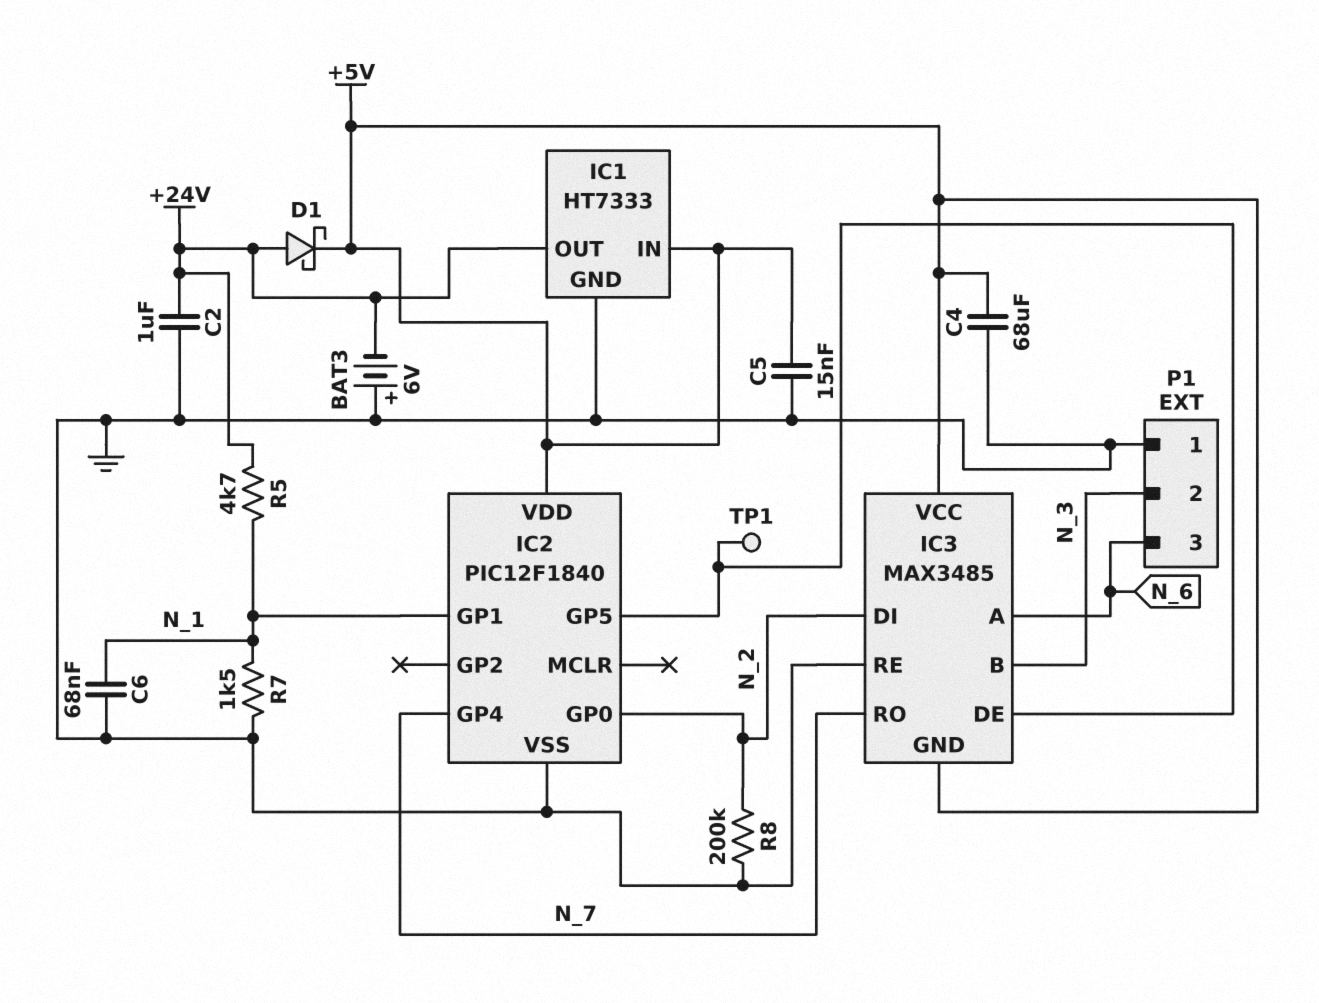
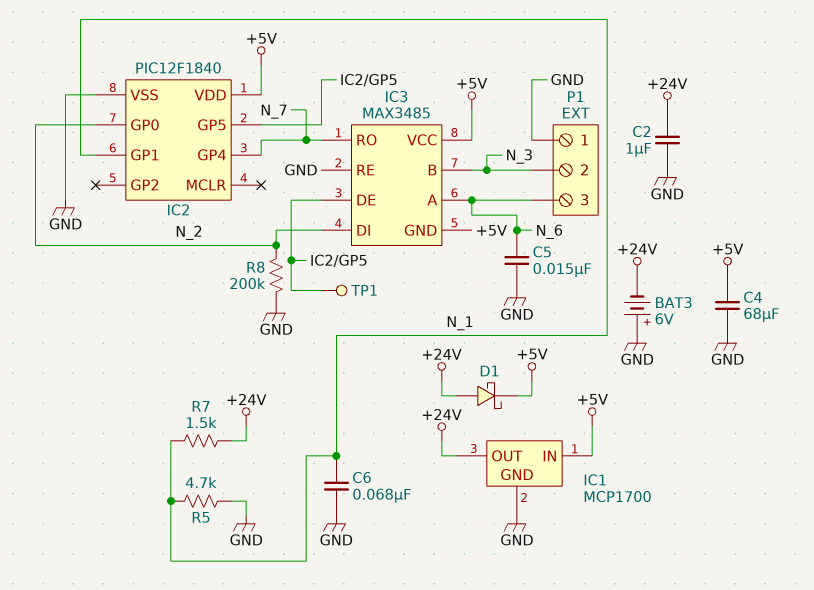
C5: 15nF (+5V, GND) -> 15nF (GND, N_6)
IC1: HT7333 -> MCP1700
R5: 4.7k (+24V, N_1) -> 4.7k (GND, N_1)
R7: 1.5k (GND, N_1) -> 1.5k (+24V, N_1)

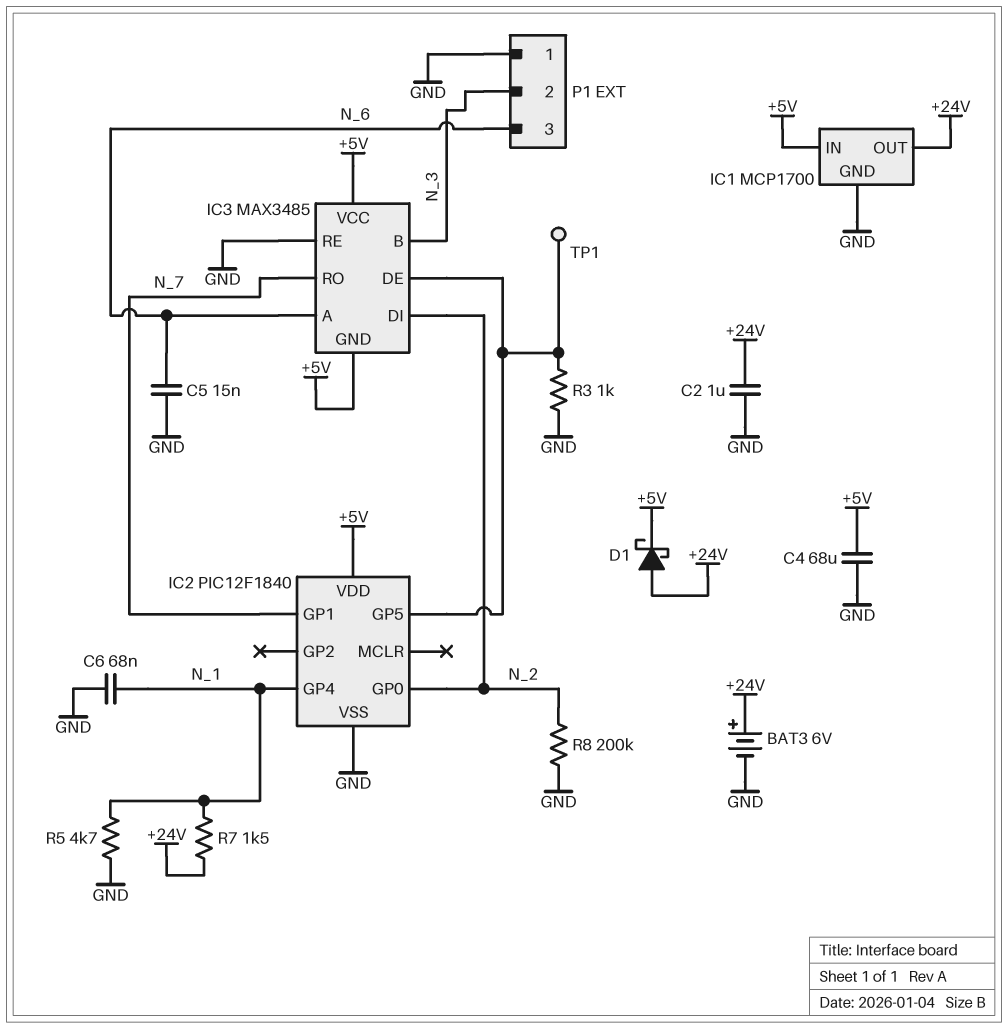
BAT3: 6V (plus GND, minus +24V) -> 6V (plus +24V, minus GND)
IC2 pin GP1: N_1 -> N_7
IC2 pin GP4: N_7 -> N_1
R3: none -> 1k (GND, IC2/GP5)

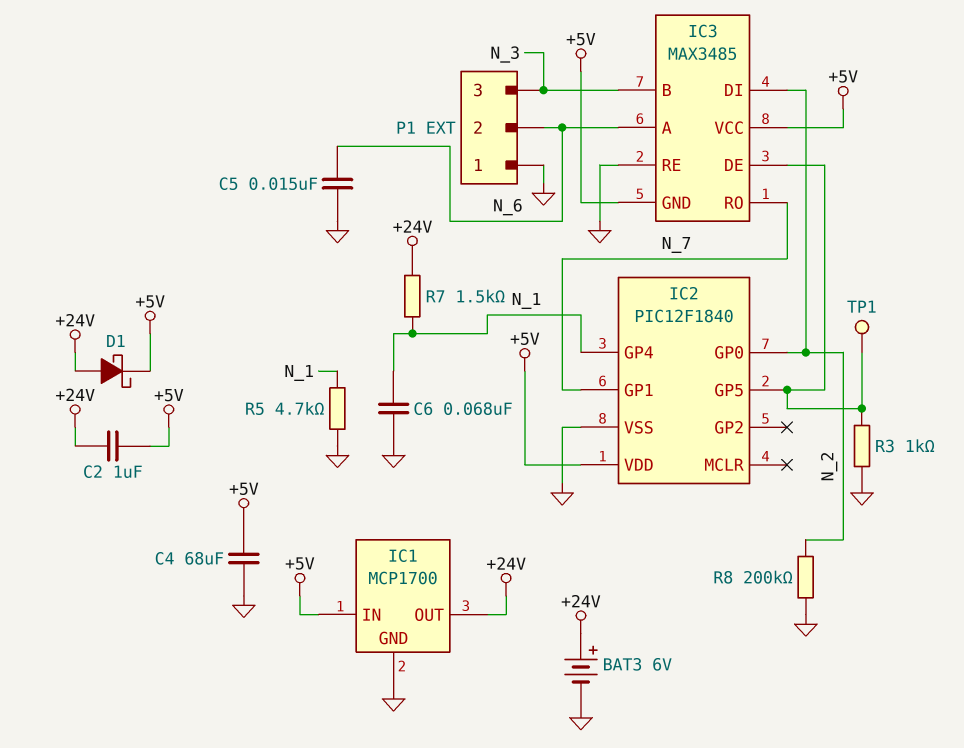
C2: 1uF (+24V, GND) -> 1uF (+5V, +24V)
P1 pin 2: N_3 -> N_6
P1 pin 3: N_6 -> N_3

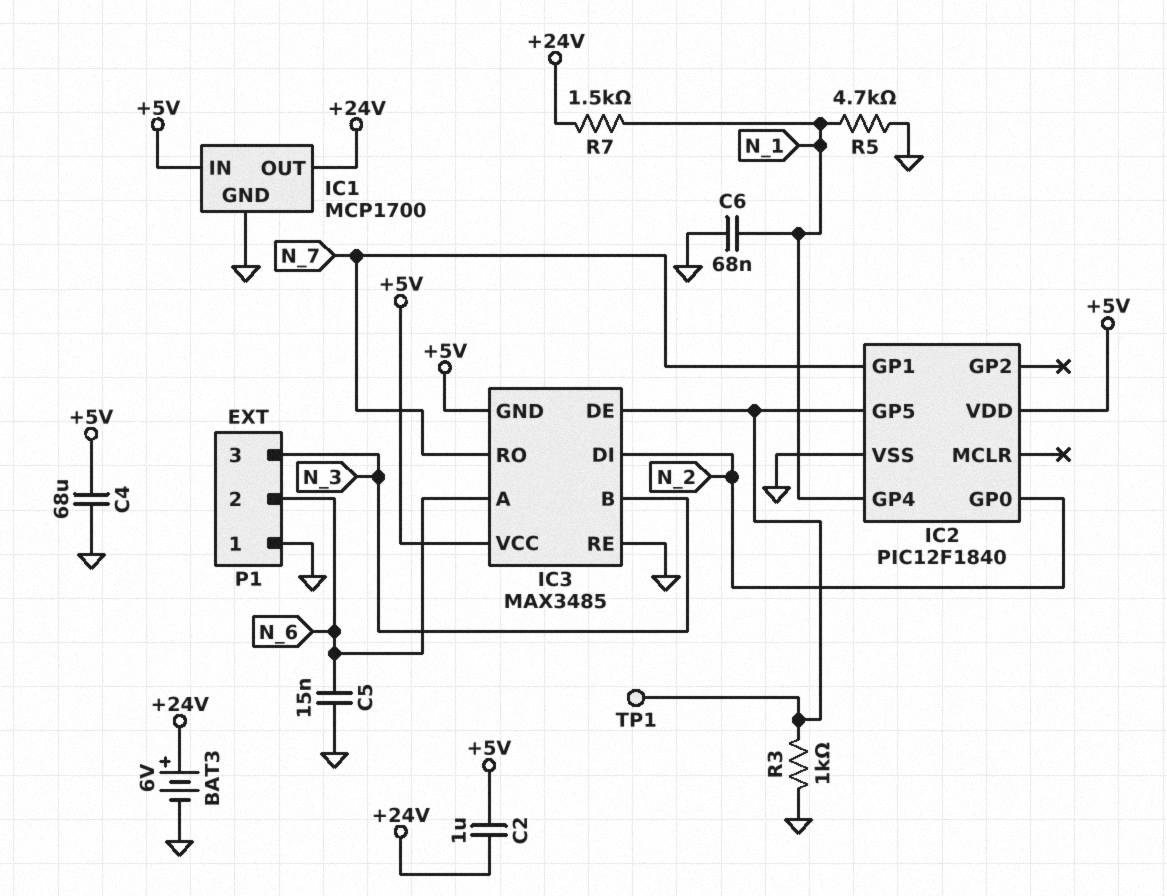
D1: schottky (A +24V, K +5V) -> none
R8: 200k (GND, N_2) -> none

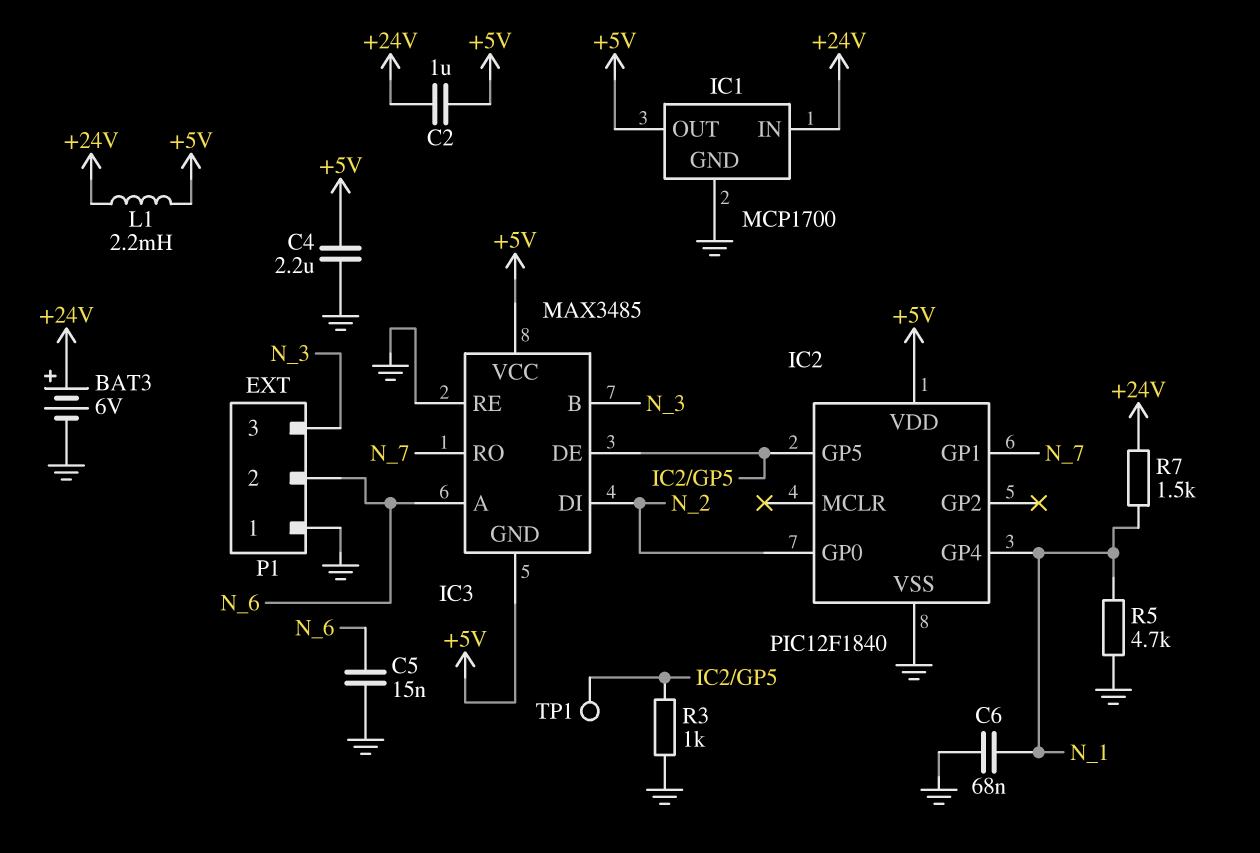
C4: 68uF (+5V, GND) -> 2.2uF (+5V, GND)
IC1 pin IN: +5V -> +24V
IC1 pin OUT: +24V -> +5V
L1: none -> 2.2mH (+5V, +24V)

